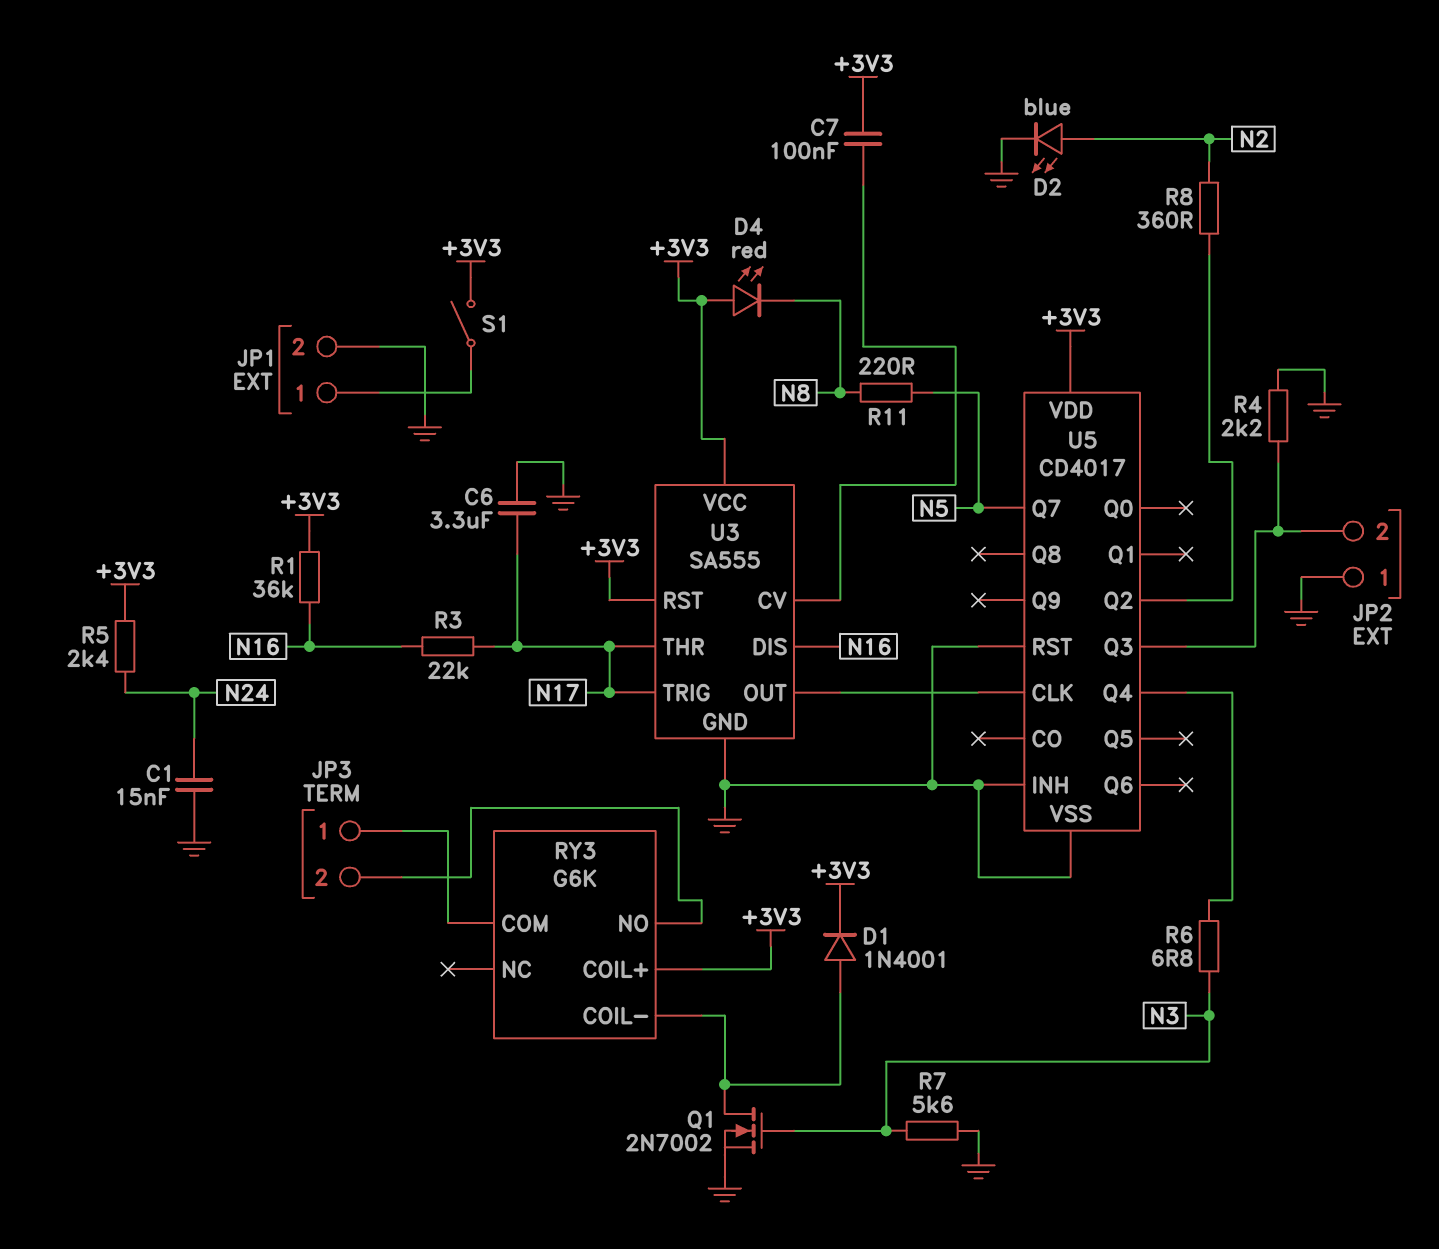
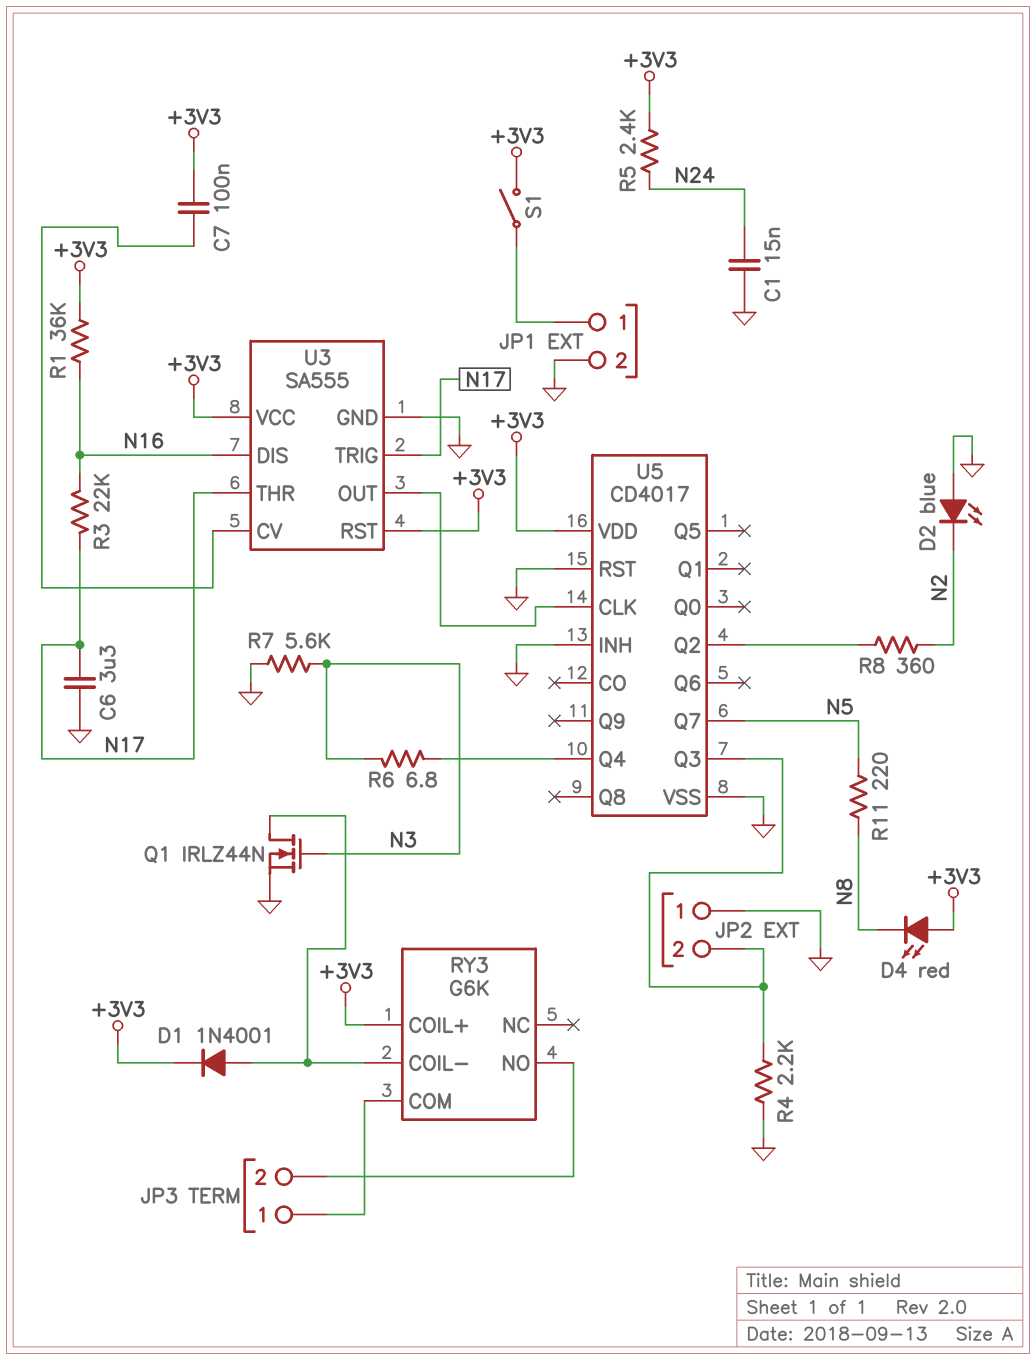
D2: LED blue (A N2, K GND) -> LED blue (A GND, K N2)
Q1: NMOS 2N7002 (G N3, D RY3/COIL-, S GND) -> NMOS IRLZ44N (G N3, D RY3/COIL-, S GND)

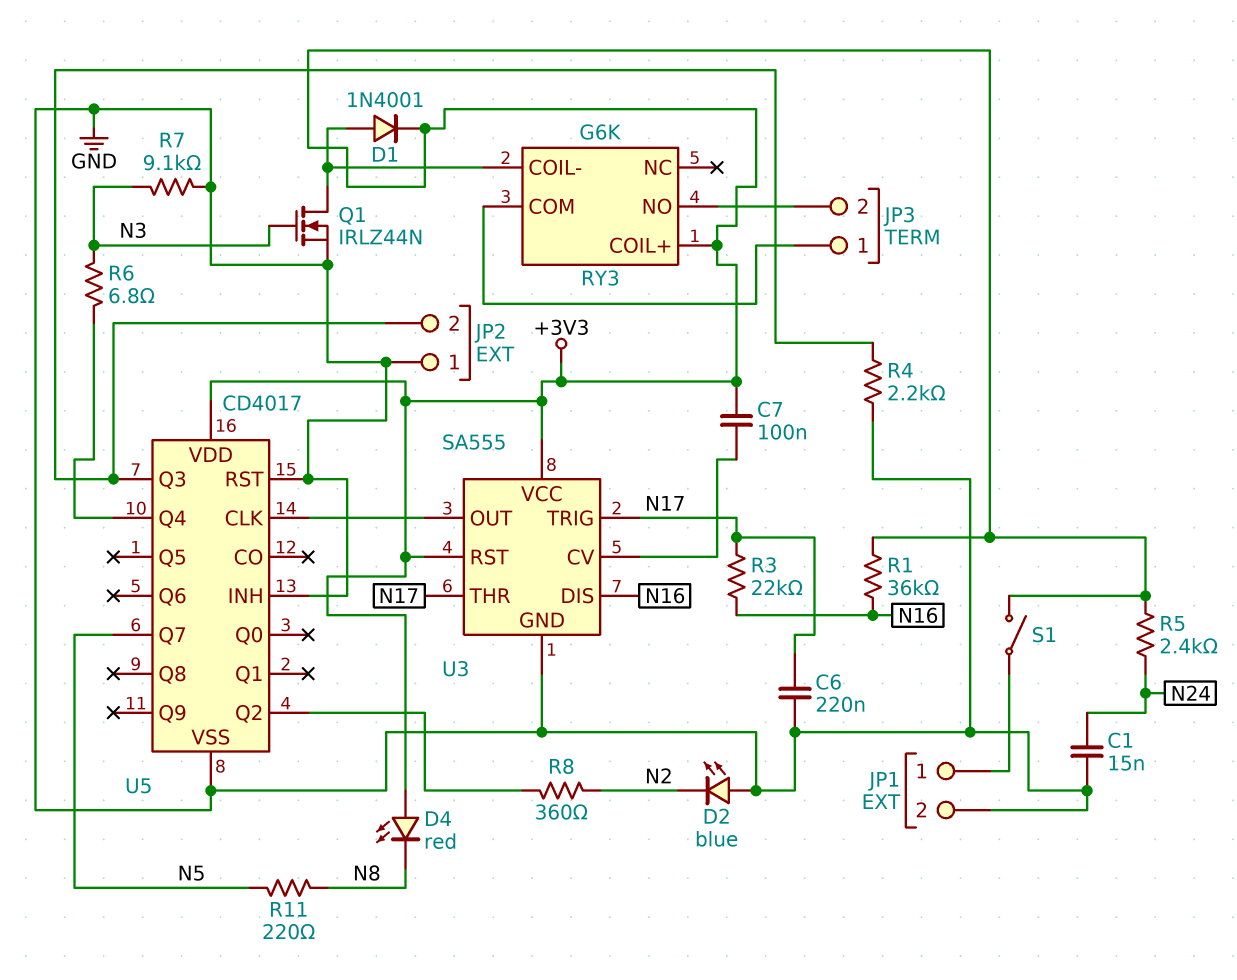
C6: 3.3uF (GND, N17) -> 220nF (GND, N17)
R7: 5.6k (GND, N3) -> 9.1k (GND, N3)

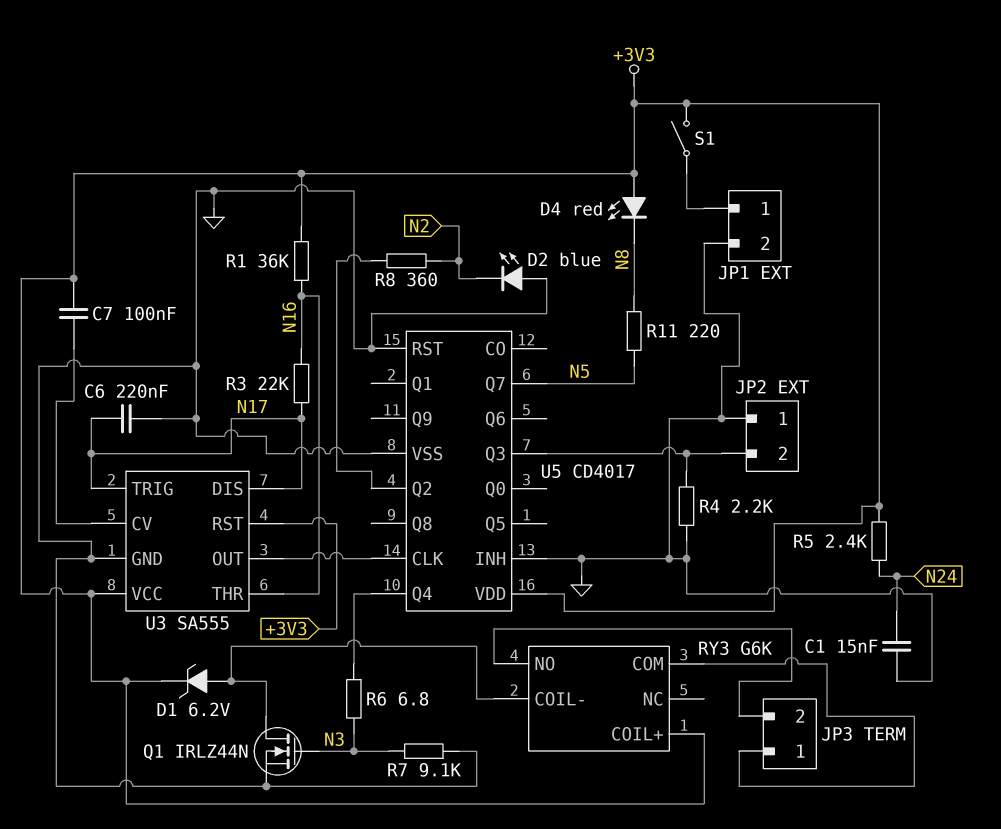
D1: diode 1N4001 (A RY3/COIL-, K +3V3) -> zener 6.2V (A RY3/COIL-, K +3V3)
U3 pin DIS: N16 -> N17
U3 pin THR: N17 -> N16

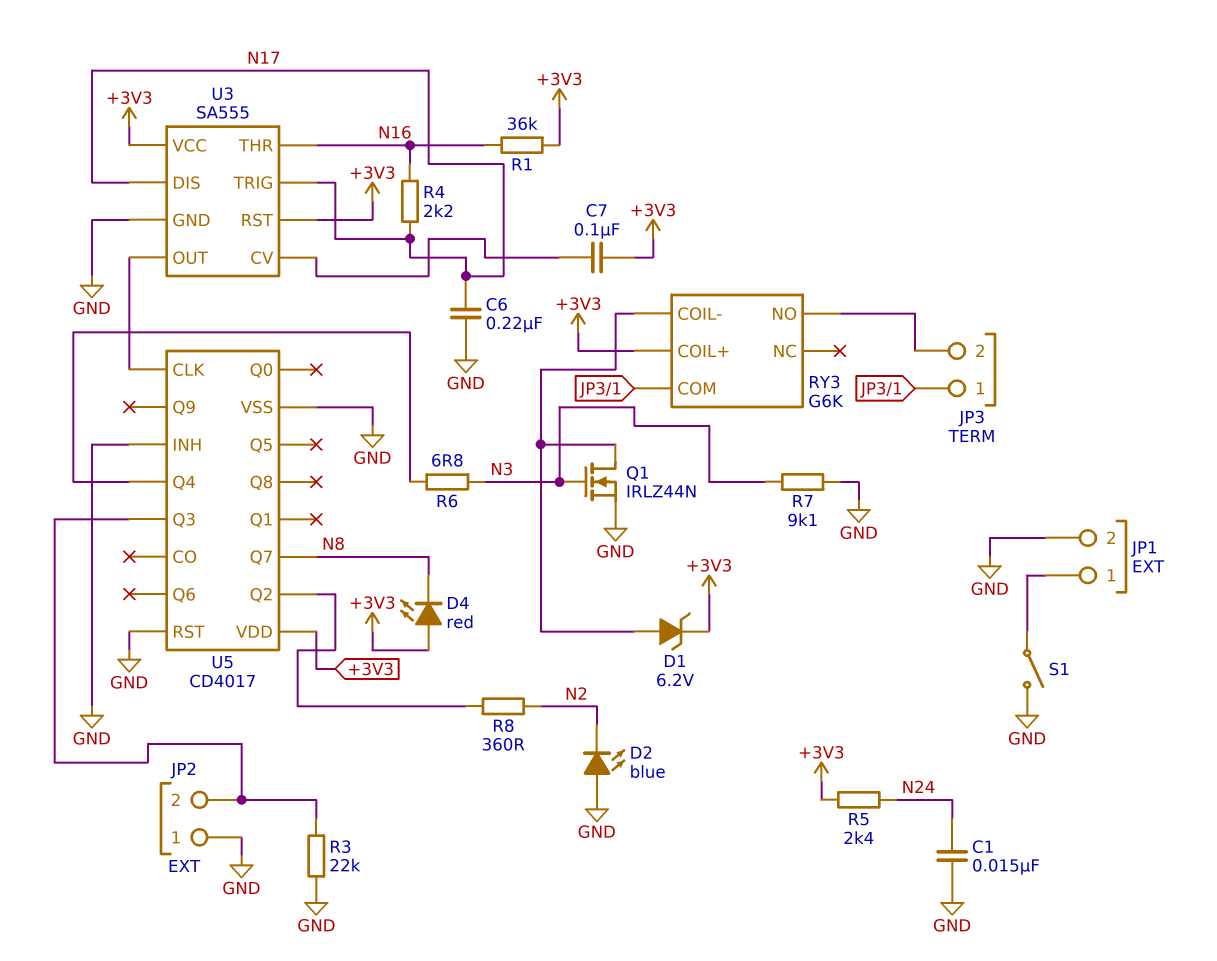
R3: 22k (N16, N17) -> 22k (GND, JP2/2)
R4: 2.2k (GND, JP2/2) -> 2.2k (N16, N17)
R11: 220 (N5, N8) -> none
S1: switch (+3V3, JP1/1) -> switch (GND, JP1/1)
U5 pin Q7: N5 -> N8

